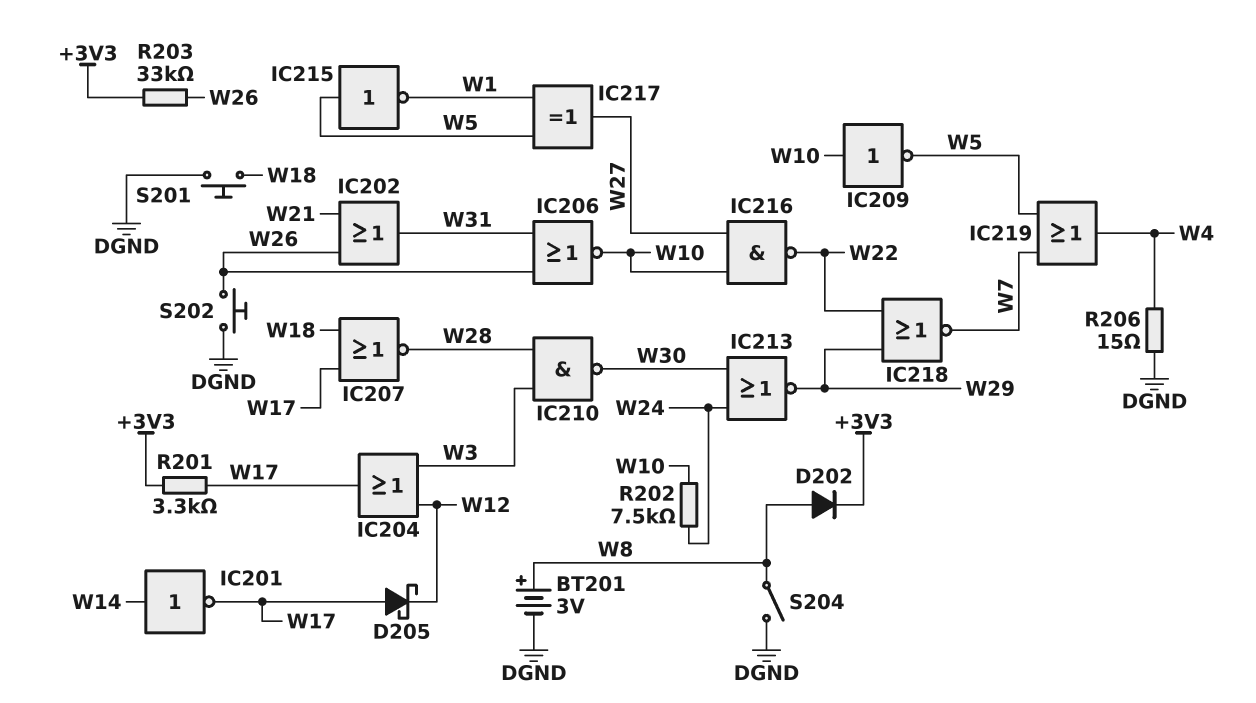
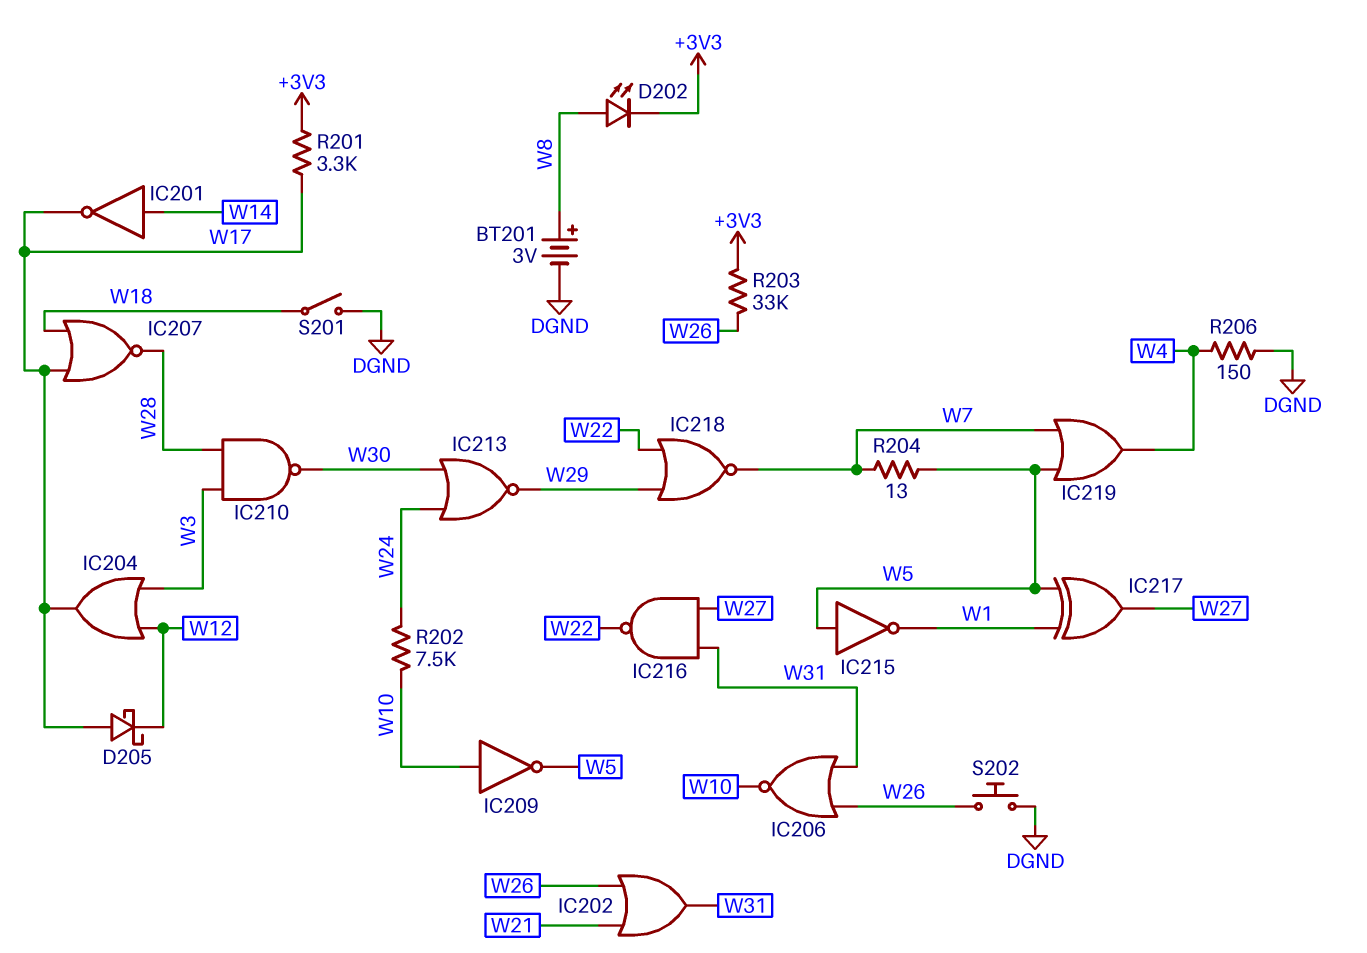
D202: diode (A W8, K +3V3) -> LED (A W8, K +3V3)
IC216: NAND (in W10, in W27, out W22) -> NAND (in W27, in W31, out W22)
R204: none -> 13 (W5, W7)
R206: 15 (DGND, W4) -> 150 (DGND, W4)
S201: button (DGND, W18) -> switch (DGND, W18)
S204: switch (DGND, W8) -> none

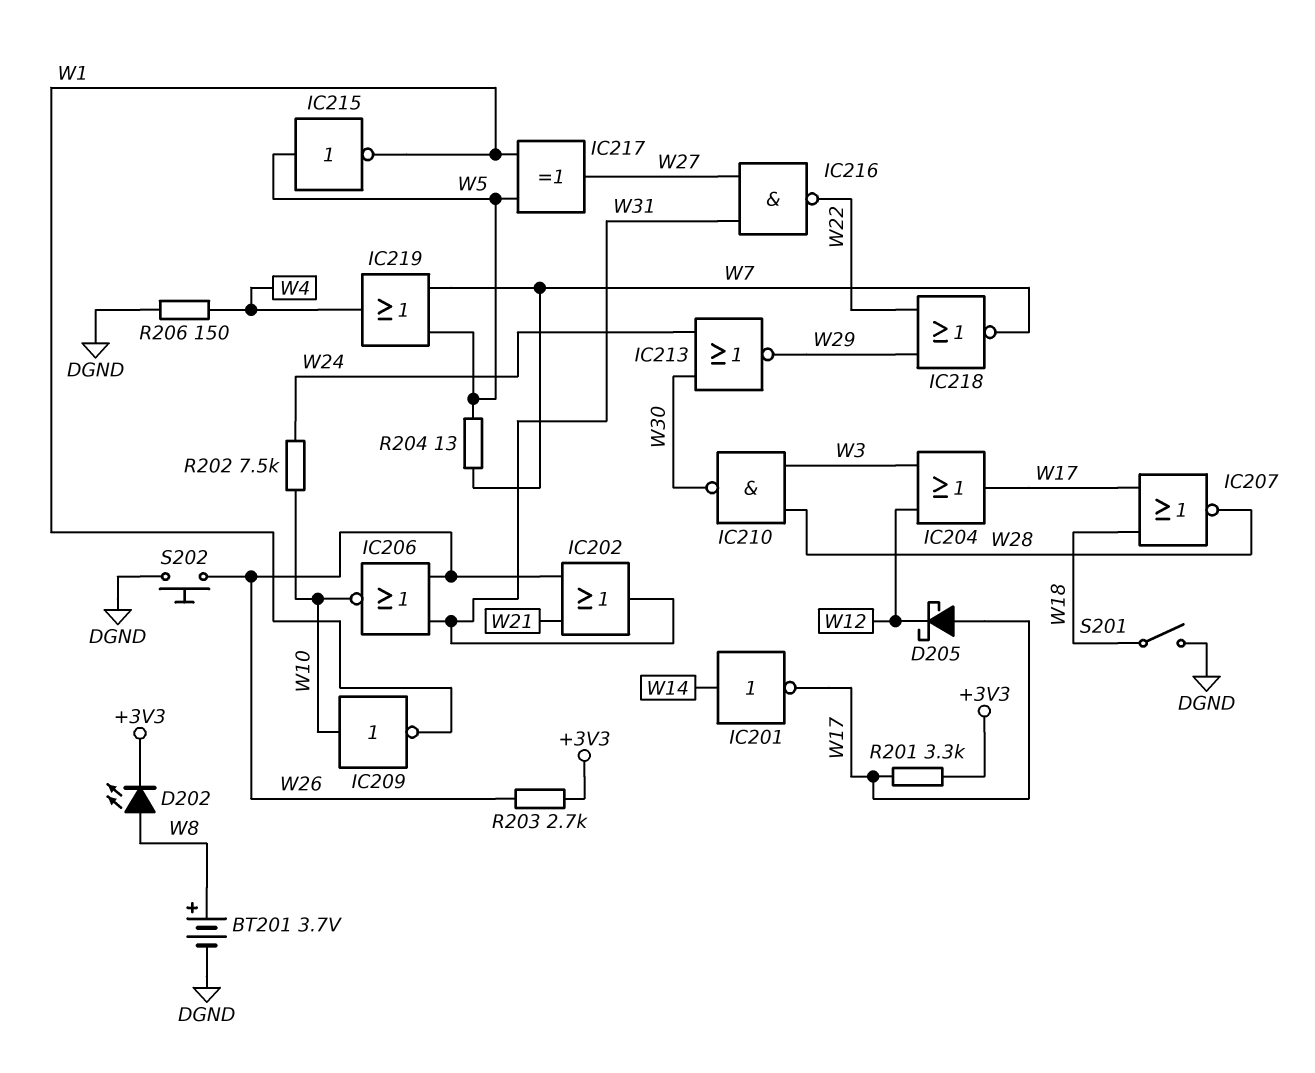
BT201: 3V (plus W8, minus DGND) -> 3.7V (plus W8, minus DGND)
IC209: NOT (in W10, out W5) -> NOT (in W10, out W1)
R203: 33k (+3V3, W26) -> 2.7k (+3V3, W26)

